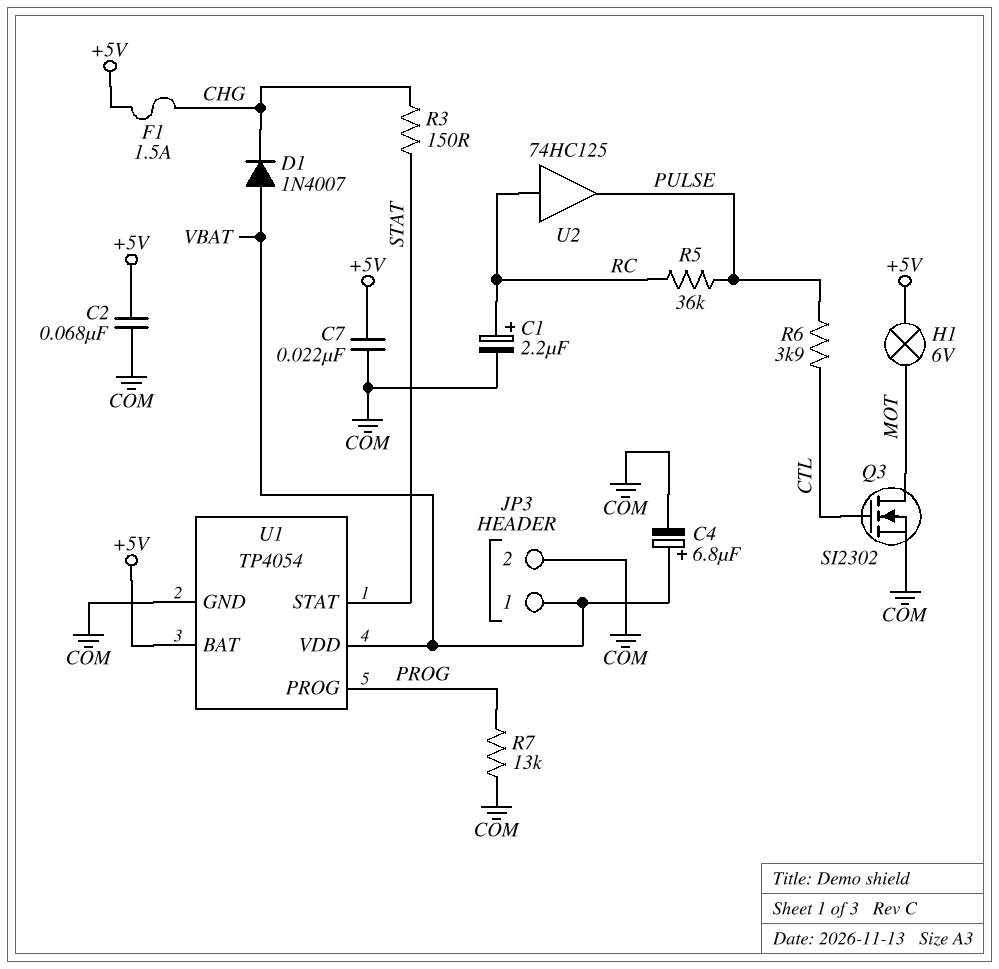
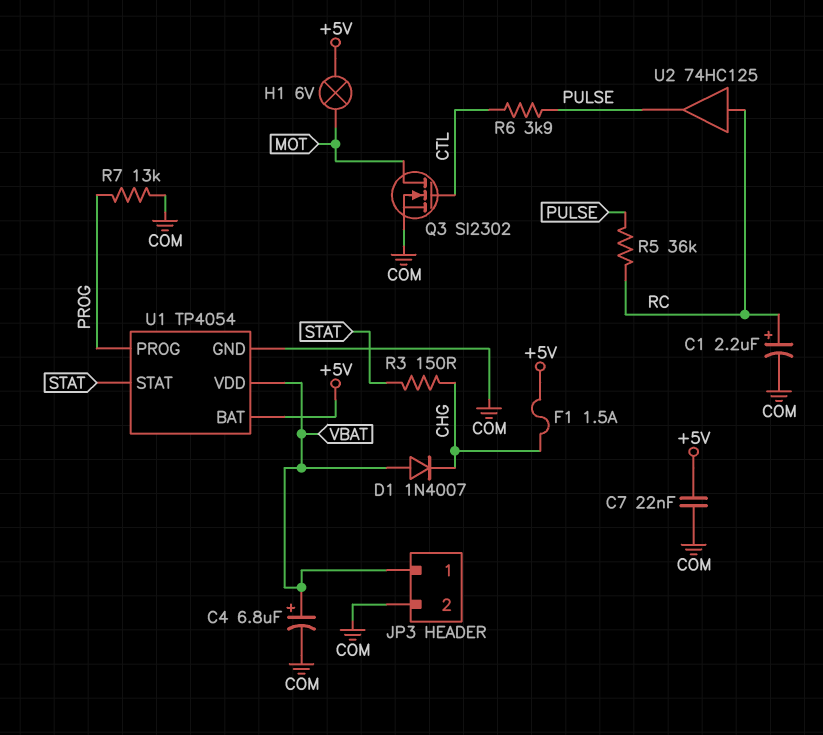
C2: 68nF (+5V, COM) -> none

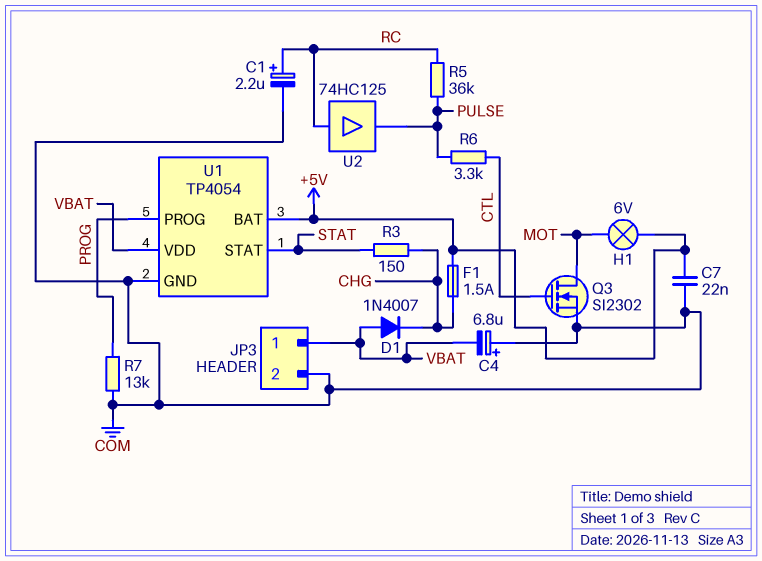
C4: 6.8uF (plus VBAT, minus COM) -> 6.8uF (plus COM, minus VBAT)
R6: 3.9k (CTL, PULSE) -> 3.3k (CTL, PULSE)

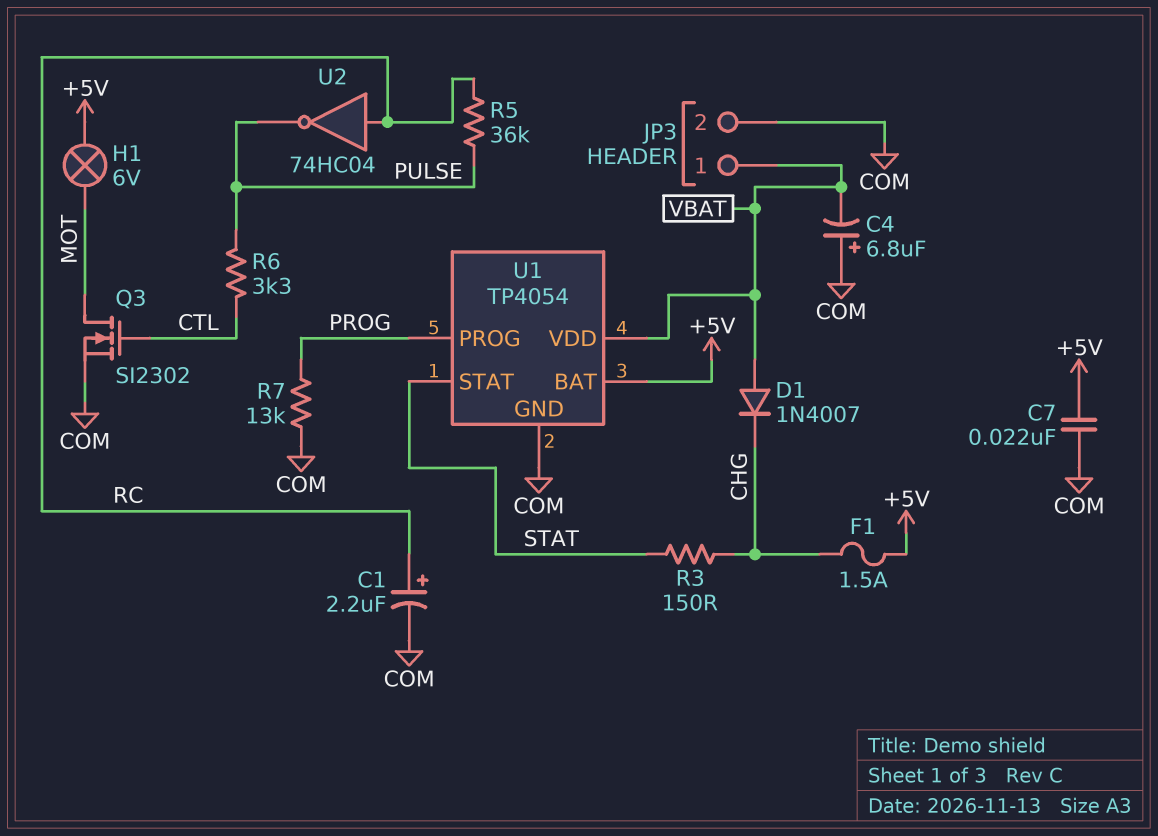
U2: buffer 74HC125 (in RC, out PULSE) -> NOT 74HC04 (in RC, out PULSE)

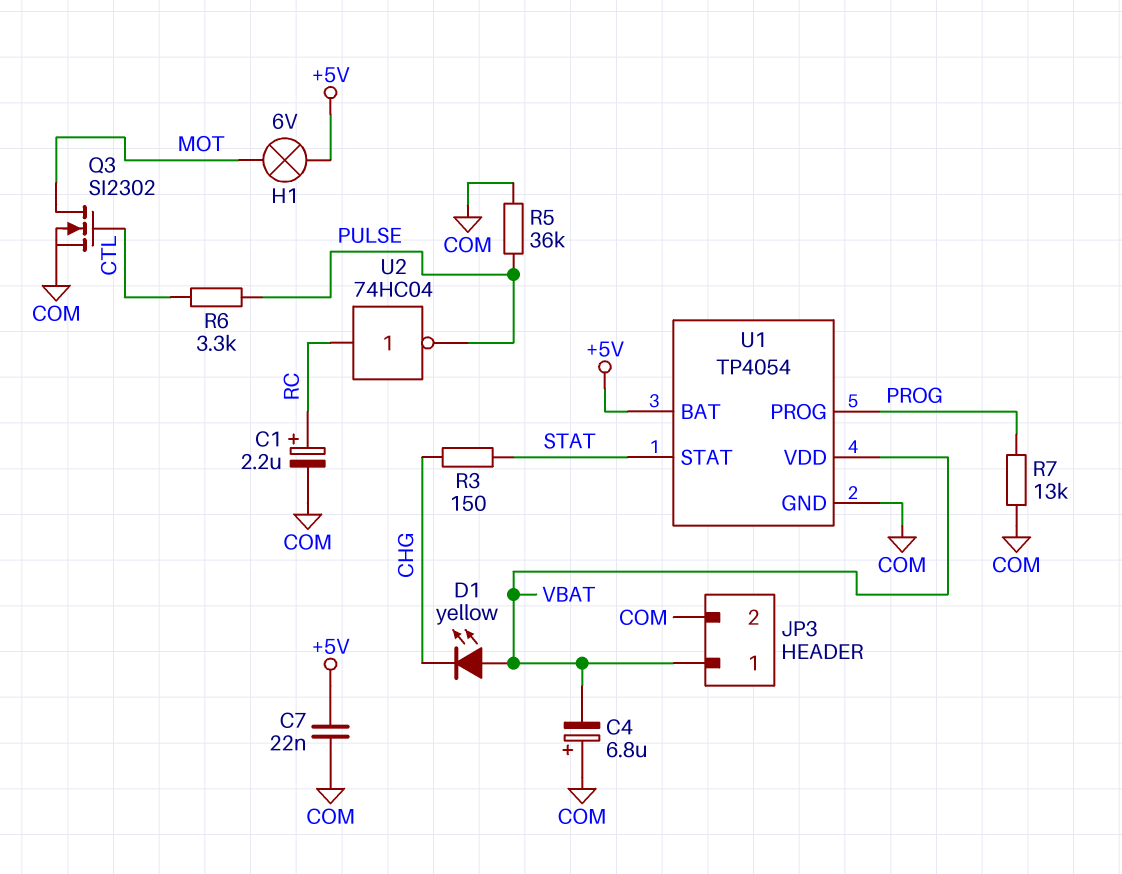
D1: diode 1N4007 (A VBAT, K CHG) -> LED yellow (A VBAT, K CHG)
F1: 1.5A (+5V, CHG) -> none
R5: 36k (PULSE, RC) -> 36k (COM, PULSE)

